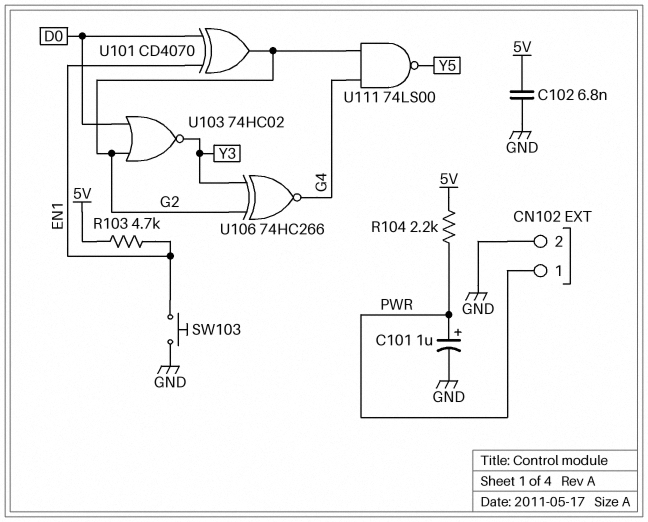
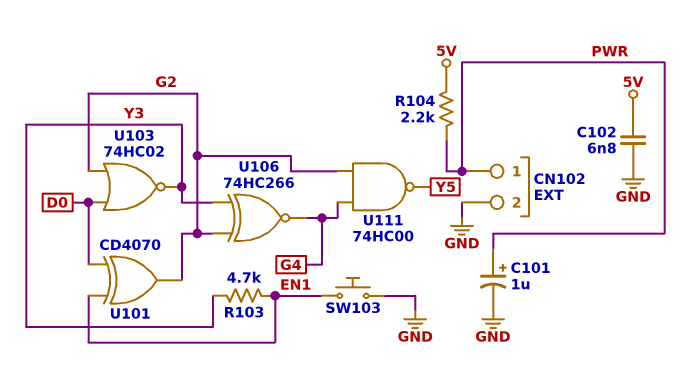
R103: 4.7k (5V, EN1) -> 4.7k (EN1, Y3)
U111: NAND 74LS00 (in G2, in G4, out Y5) -> NAND 74HC00 (in G2, in G4, out Y5)

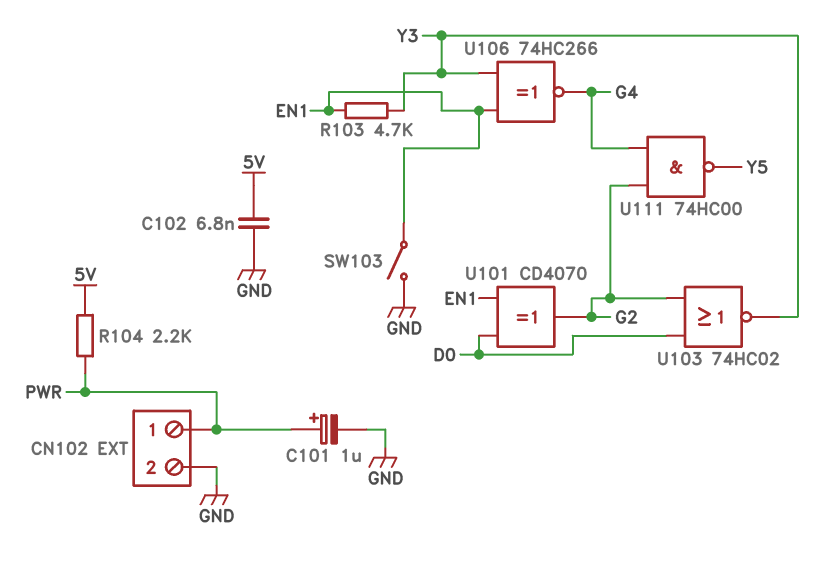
SW103: button (EN1, GND) -> switch (EN1, GND)
U106: XNOR 74HC266 (in G2, in Y3, out G4) -> XNOR 74HC266 (in EN1, in Y3, out G4)

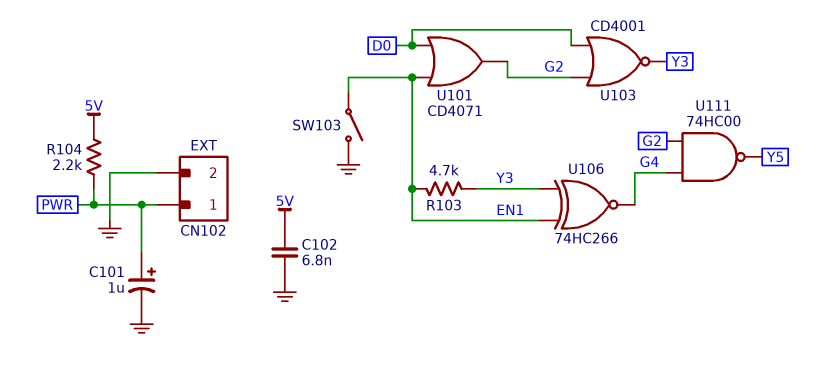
U101: XOR CD4070 (in D0, in EN1, out G2) -> OR CD4071 (in D0, in EN1, out G2)
U103: NOR 74HC02 (in D0, in G2, out Y3) -> NOR CD4001 (in D0, in G2, out Y3)

